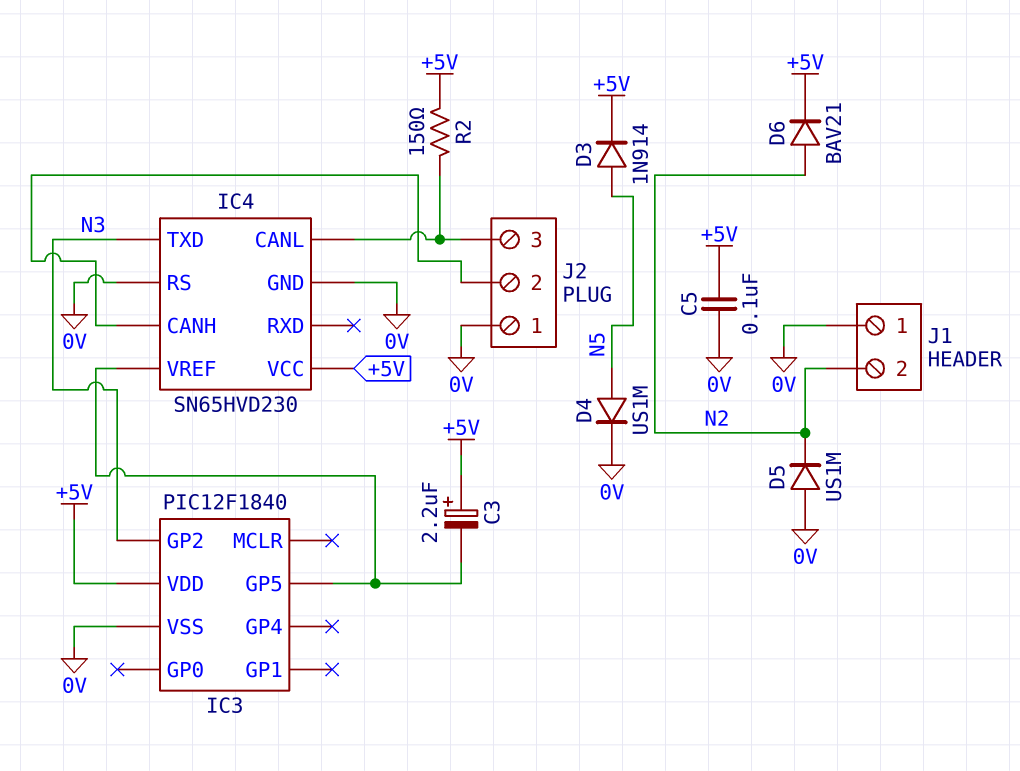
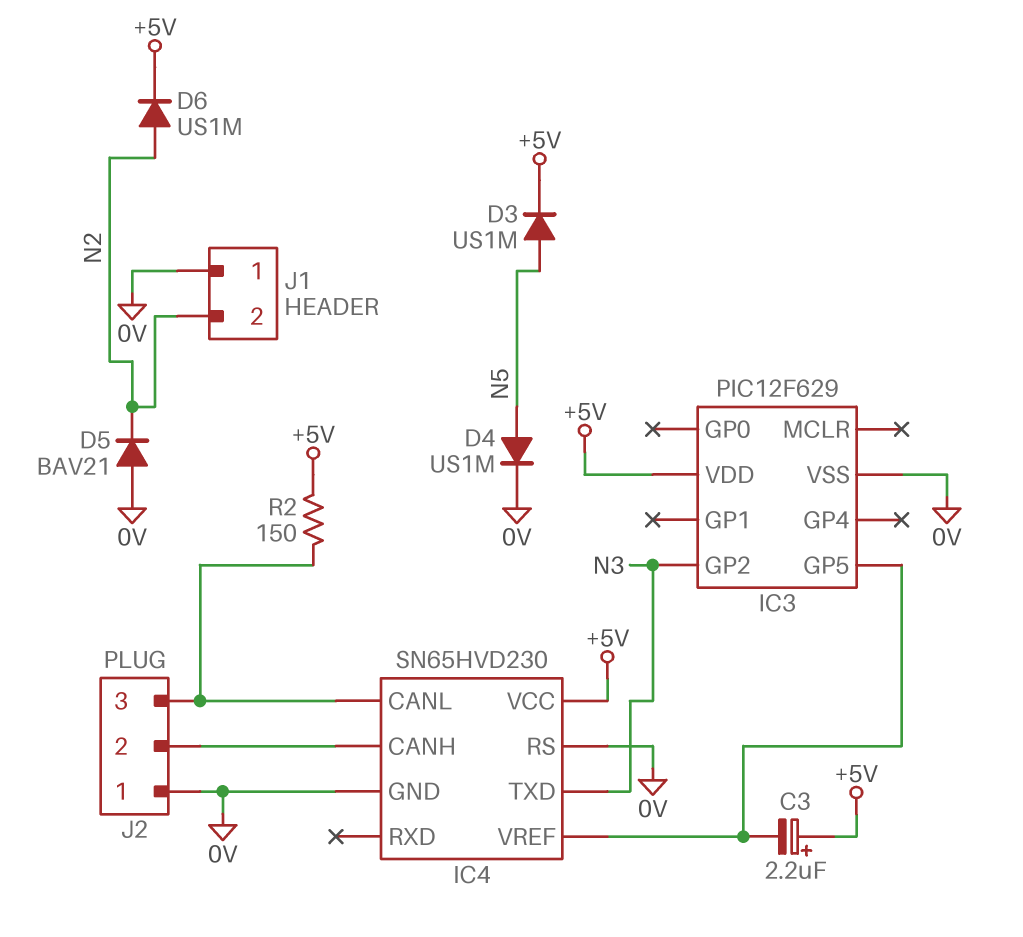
C5: 100nF (+5V, 0V) -> none
D3: diode 1N914 (A N5, K +5V) -> diode US1M (A N5, K +5V)
D5: diode US1M (A 0V, K N2) -> diode BAV21 (A 0V, K N2)
D6: diode BAV21 (A N2, K +5V) -> diode US1M (A N2, K +5V)
IC3: PIC12F1840 -> PIC12F629

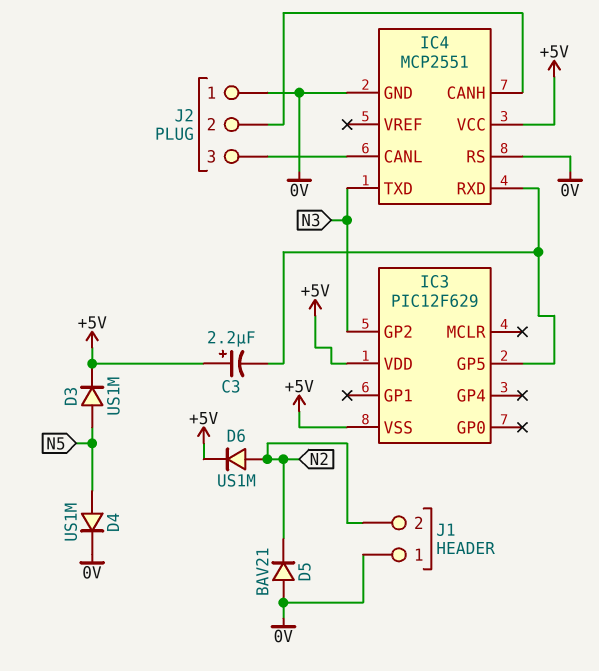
IC3 pin VSS: 0V -> +5V
IC4: SN65HVD230 -> MCP2551
IC4 pin RXD: none -> IC3/GP5
IC4 pin VREF: IC3/GP5 -> none
R2: 150 (+5V, IC4/CANL) -> none

